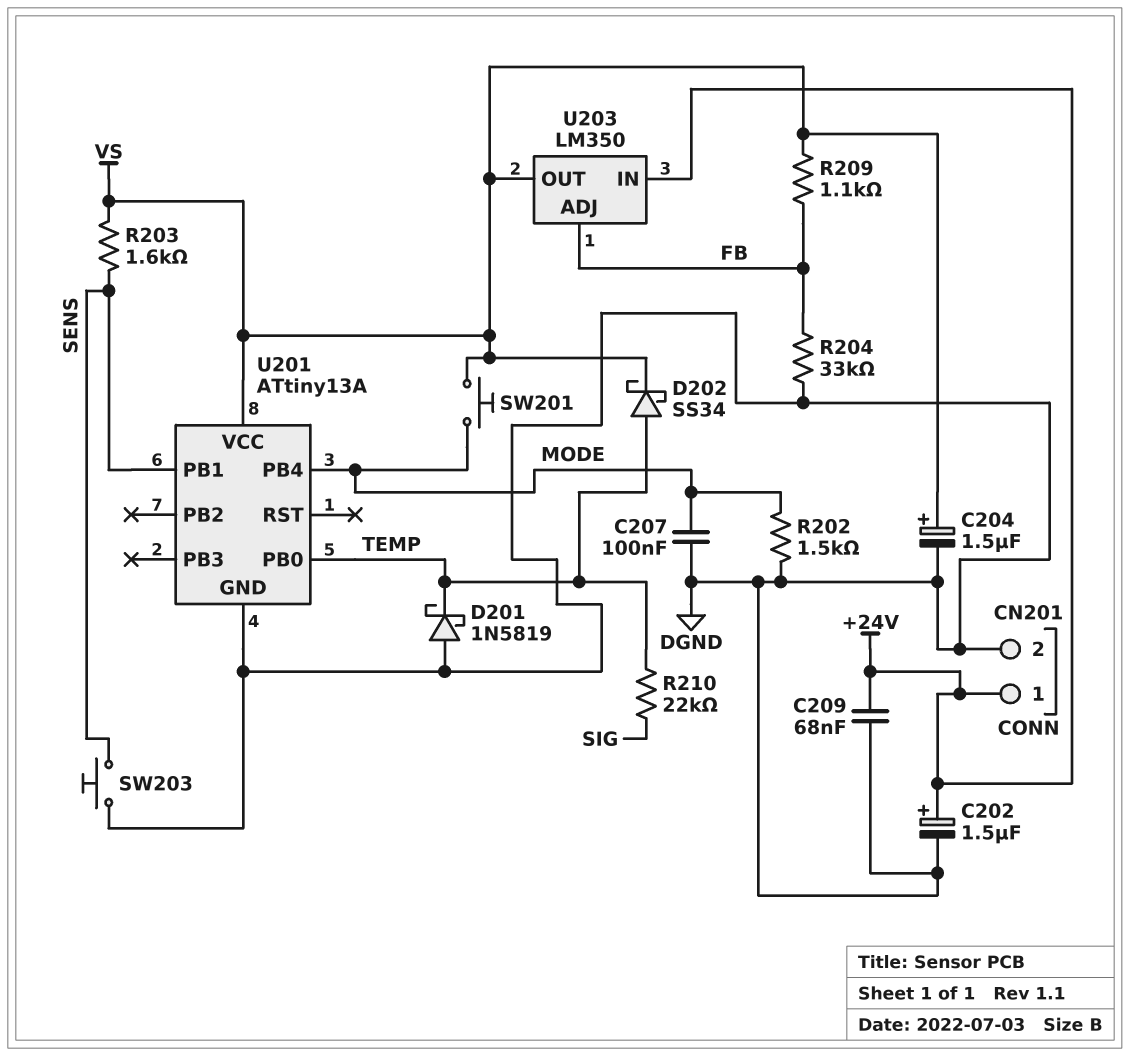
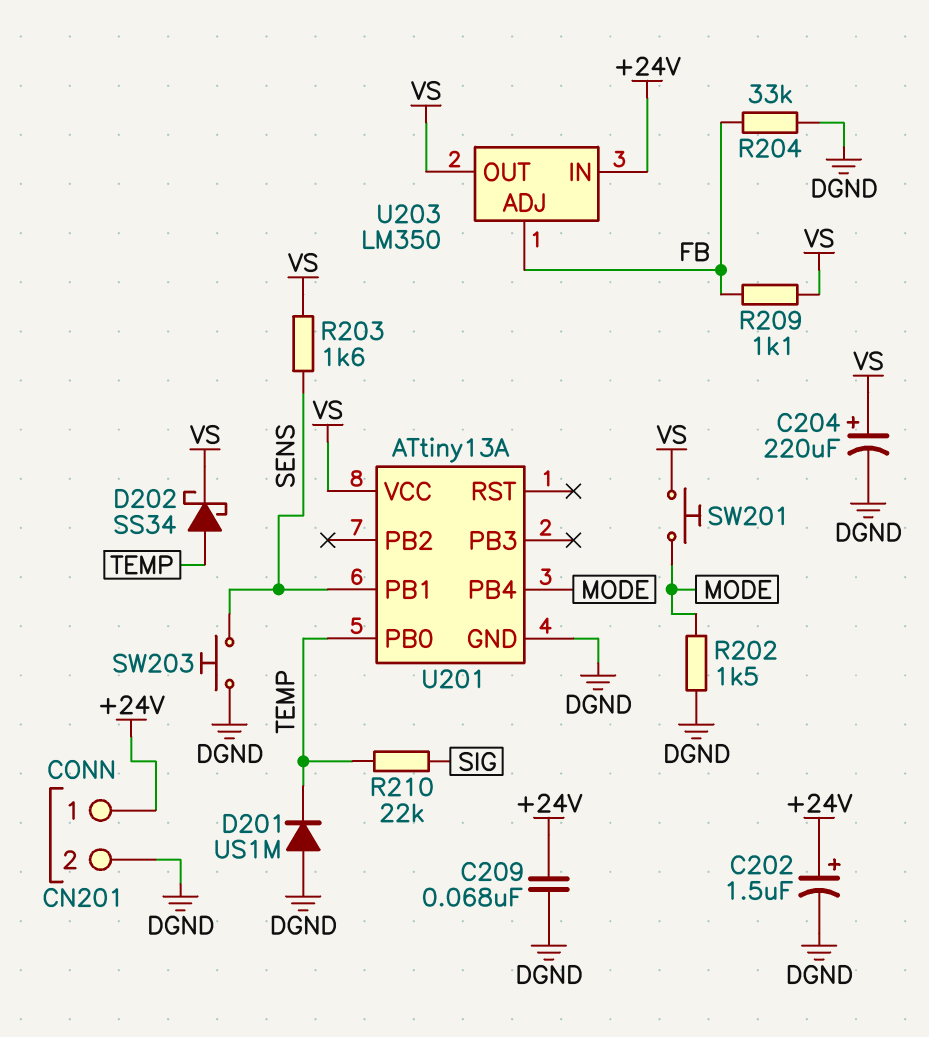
C204: 1.5uF (plus VS, minus DGND) -> 220uF (plus VS, minus DGND)
C207: 100nF (DGND, MODE) -> none
D201: schottky 1N5819 (A DGND, K TEMP) -> diode US1M (A DGND, K TEMP)

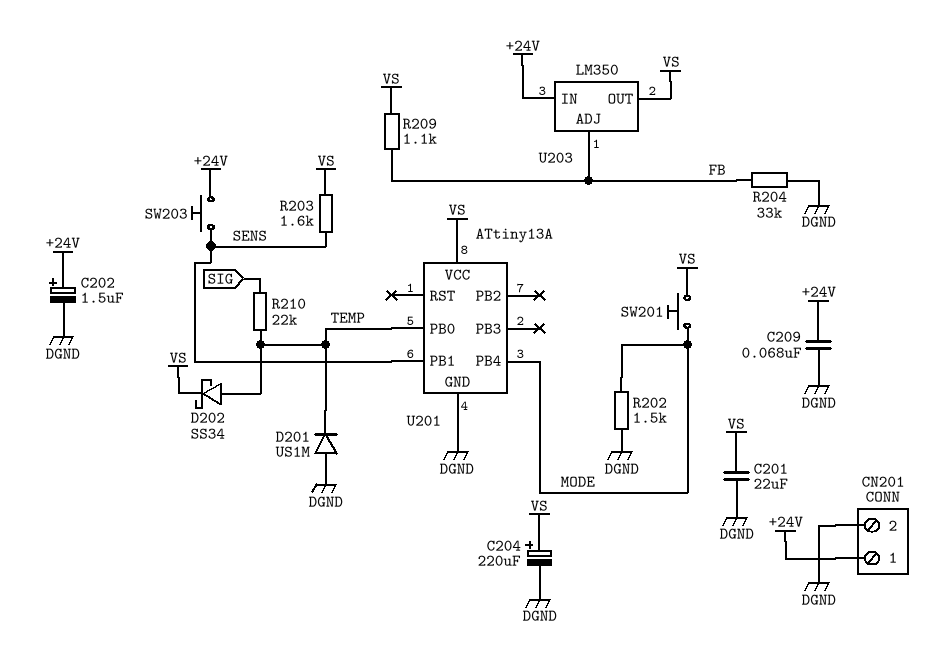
C201: none -> 22uF (DGND, VS)
SW203: button (DGND, SENS) -> button (+24V, SENS)

